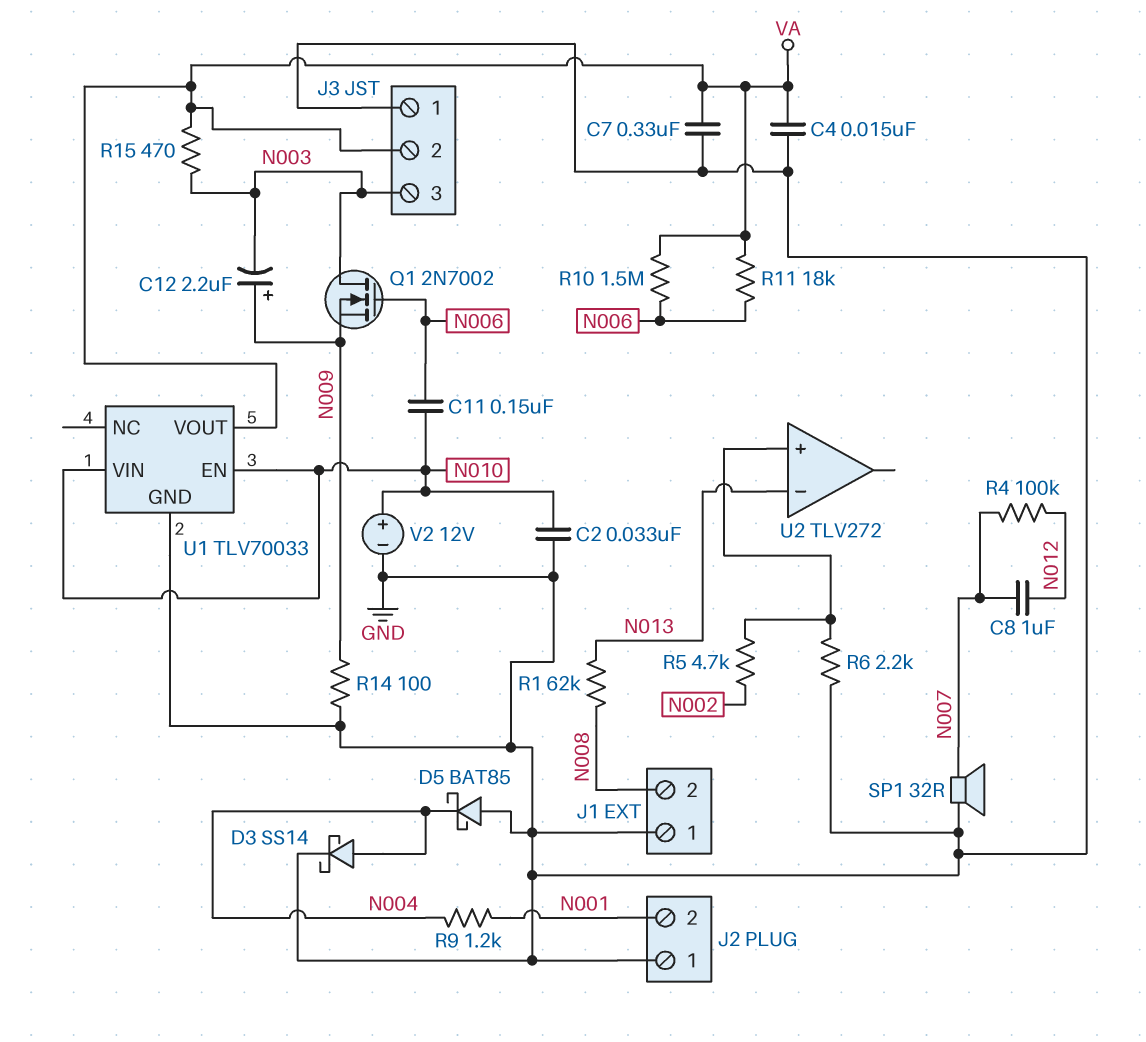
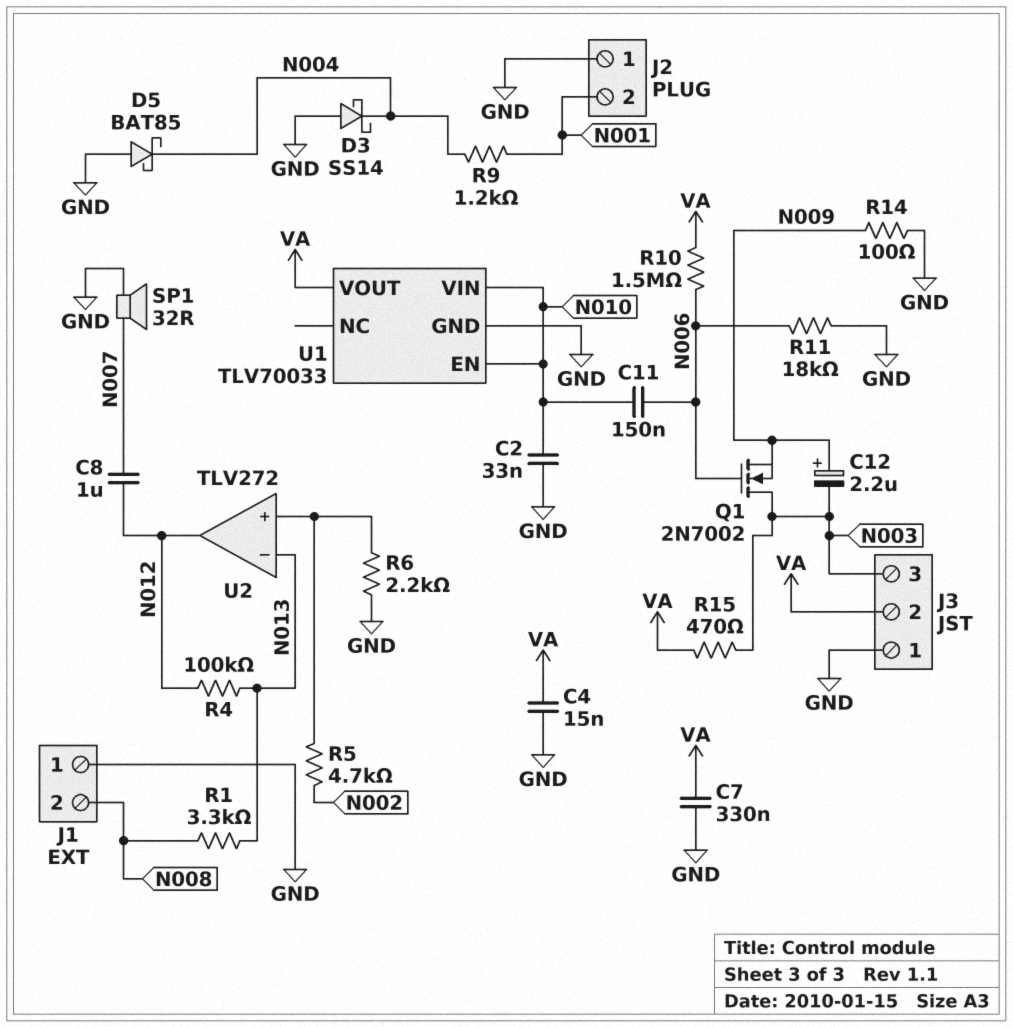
D3: schottky SS14 (A N004, K GND) -> schottky SS14 (A GND, K N004)
R1: 62k (N008, N013) -> 3.3k (N008, N013)
R4: 100k (N007, N012) -> 100k (N012, N013)
R11: 18k (N006, VA) -> 18k (GND, N006)
U2 pin out: none -> N012
V2: 12V (plus N010, minus GND) -> none

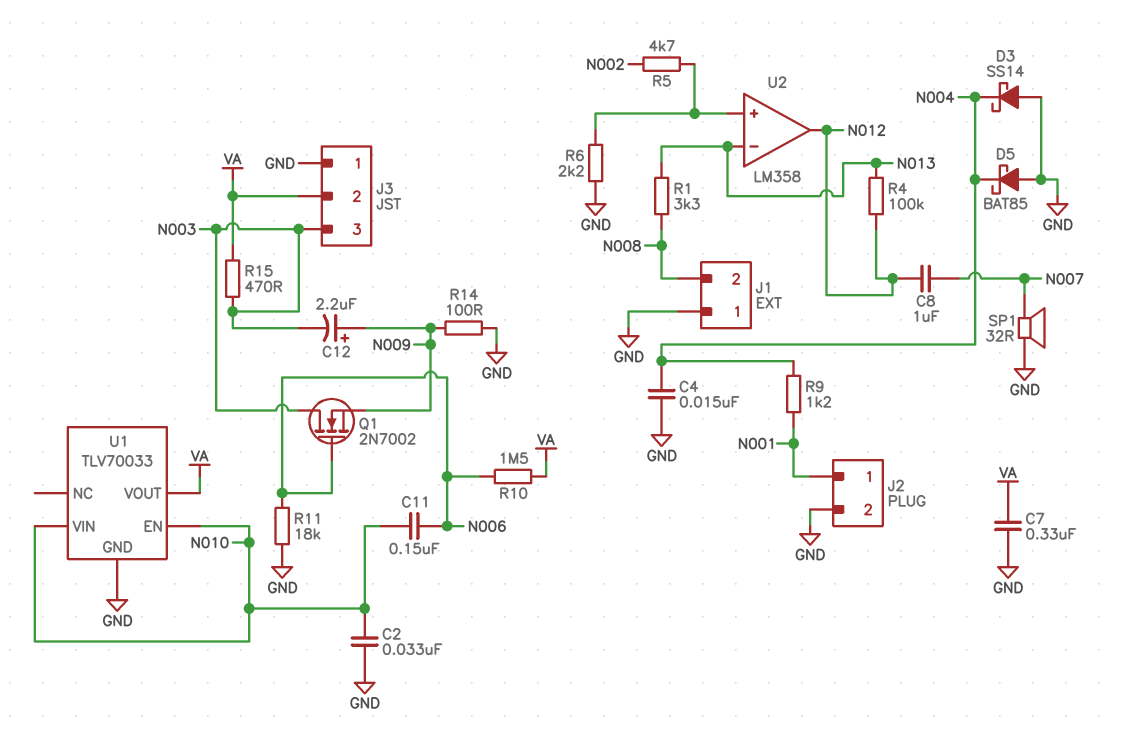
C4: 15nF (GND, VA) -> 15nF (GND, N004)
J2 pin 1: GND -> N001
J2 pin 2: N001 -> GND
U2: TLV272 -> LM358

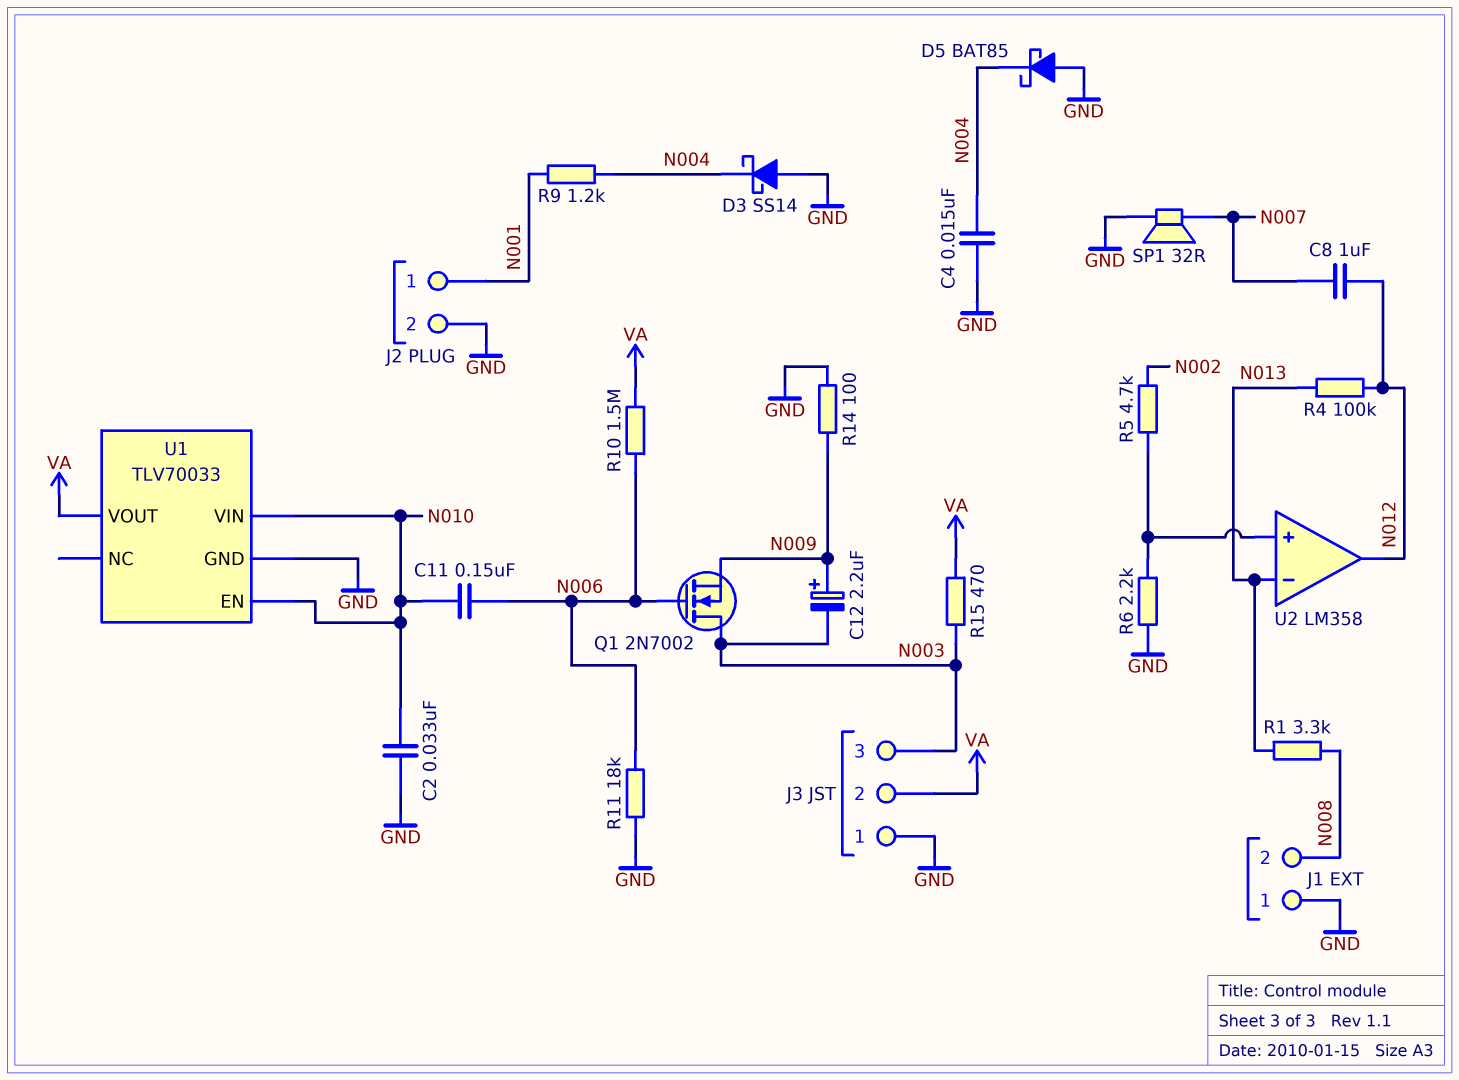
C7: 330nF (GND, VA) -> none

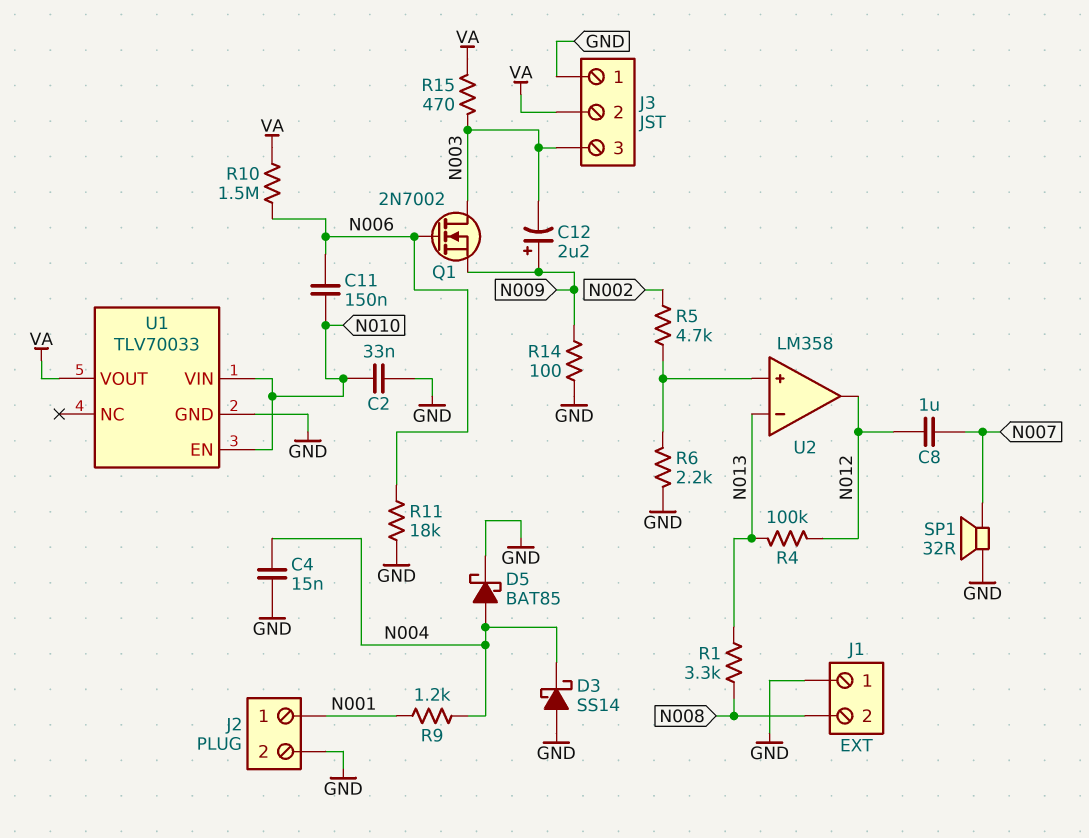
D5: schottky BAT85 (A GND, K N004) -> schottky BAT85 (A N004, K GND)

